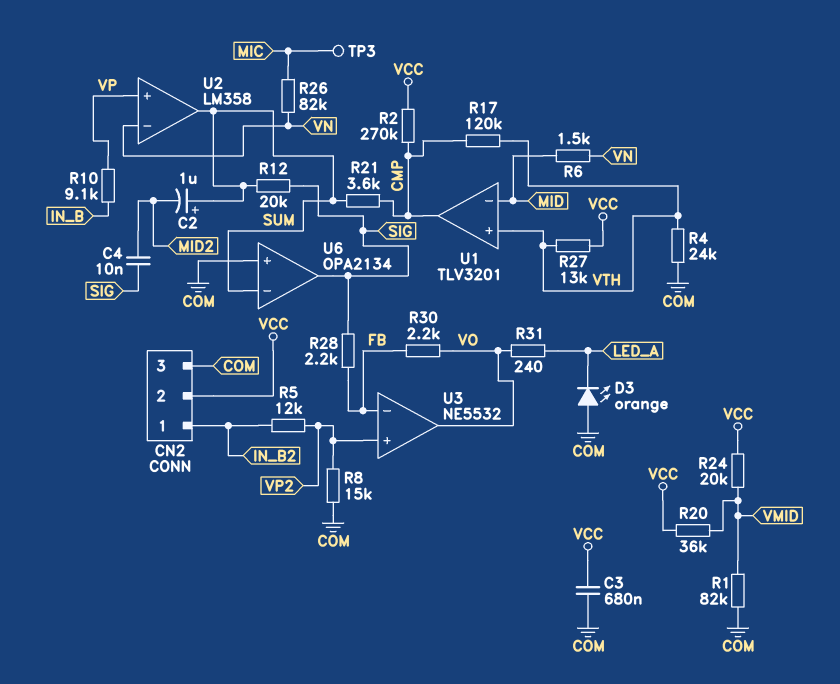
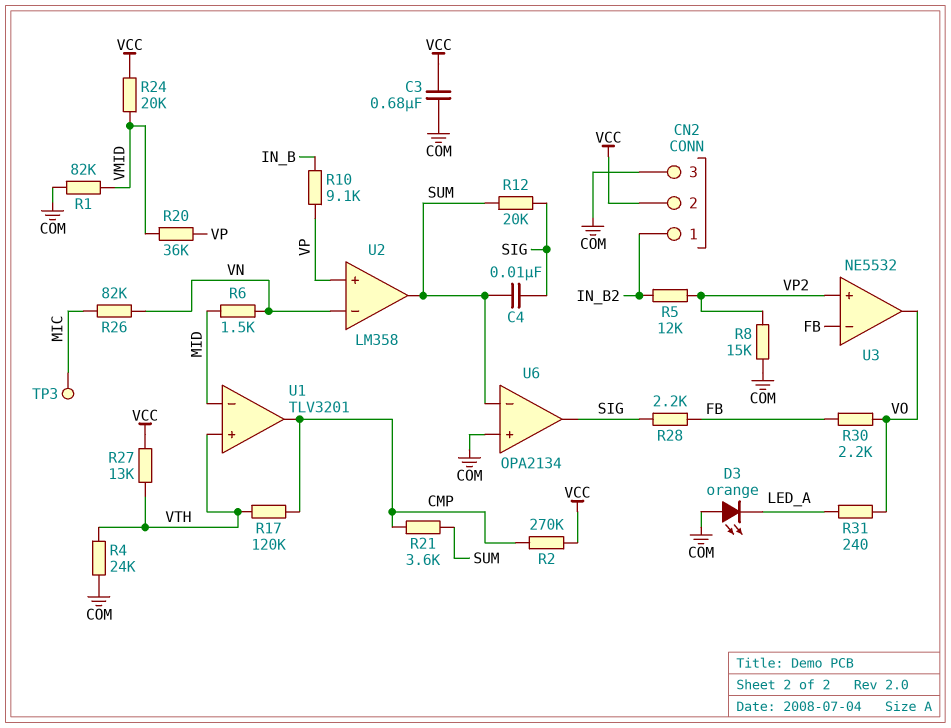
C2: 1uF (plus SUM, minus MID2) -> none
C4: 10nF (MID2, SIG) -> 10nF (SIG, SUM)
R20: 36k (VCC, VMID) -> 36k (VMID, VP)

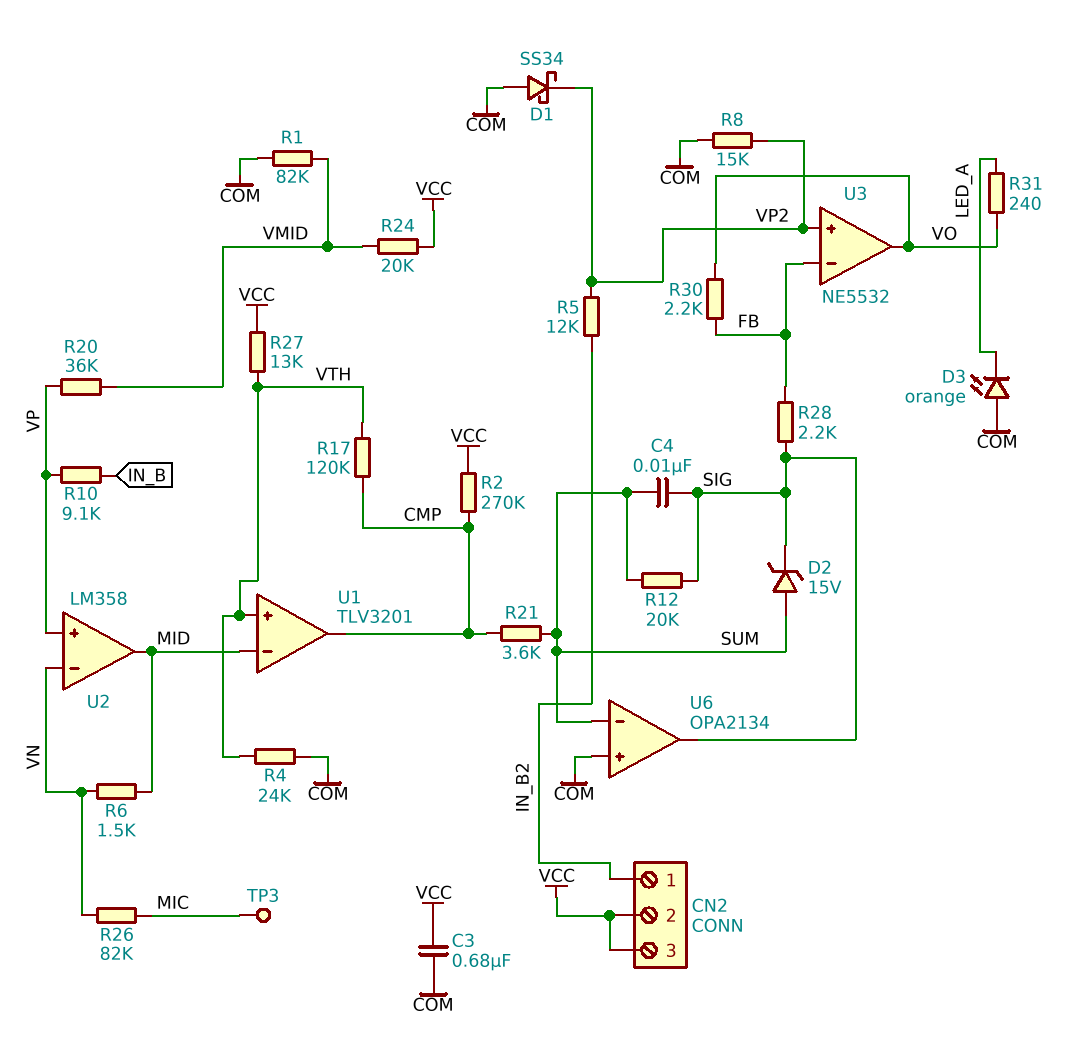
CN2 pin 3: COM -> VCC
D1: none -> schottky SS34 (A COM, K VP2)
D2: none -> zener 15V (A SUM, K SIG)
U2 pin out: SUM -> MID

